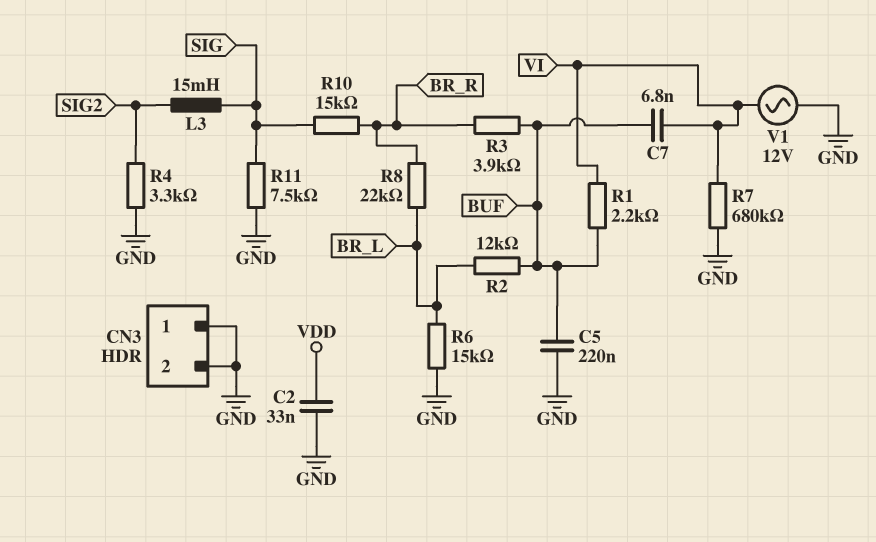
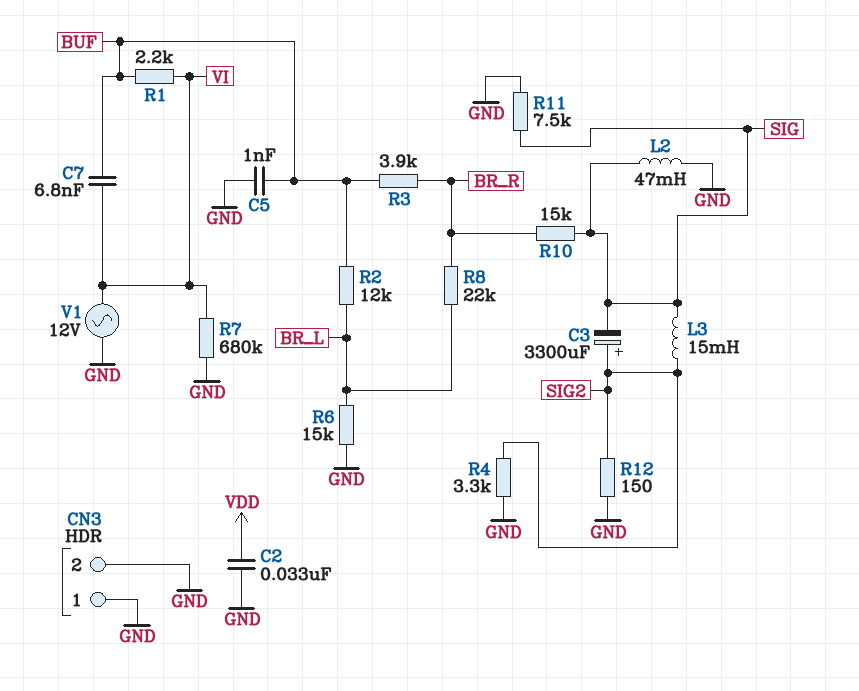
C3: none -> 3300uF (plus SIG2, minus SIG)
C5: 220nF (BUF, GND) -> 1nF (BUF, GND)
L2: none -> 47mH (GND, SIG)
R12: none -> 150 (GND, SIG2)

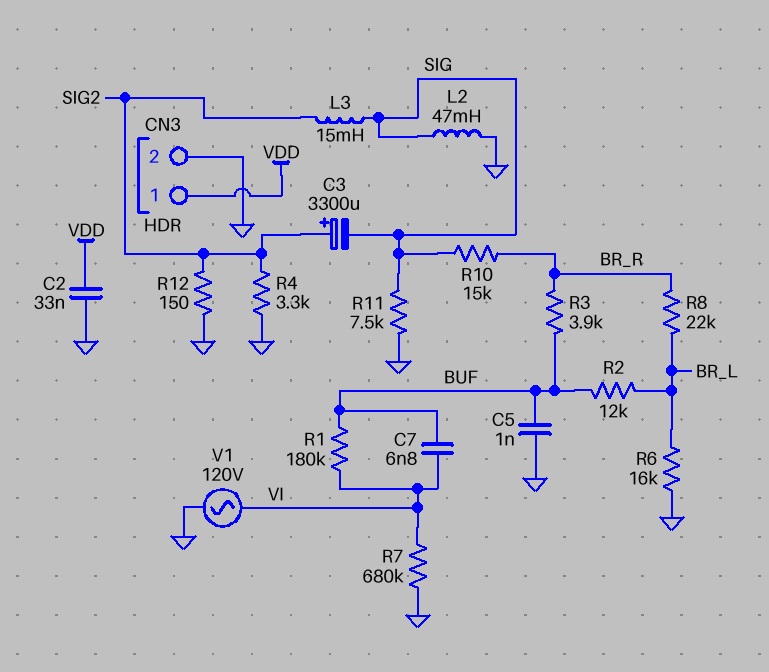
CN3 pin 1: GND -> VDD
R1: 2.2k (BUF, VI) -> 180k (BUF, VI)
R6: 15k (BR_L, GND) -> 16k (BR_L, GND)
V1: AC 12V (GND, VI) -> AC 120V (GND, VI)

